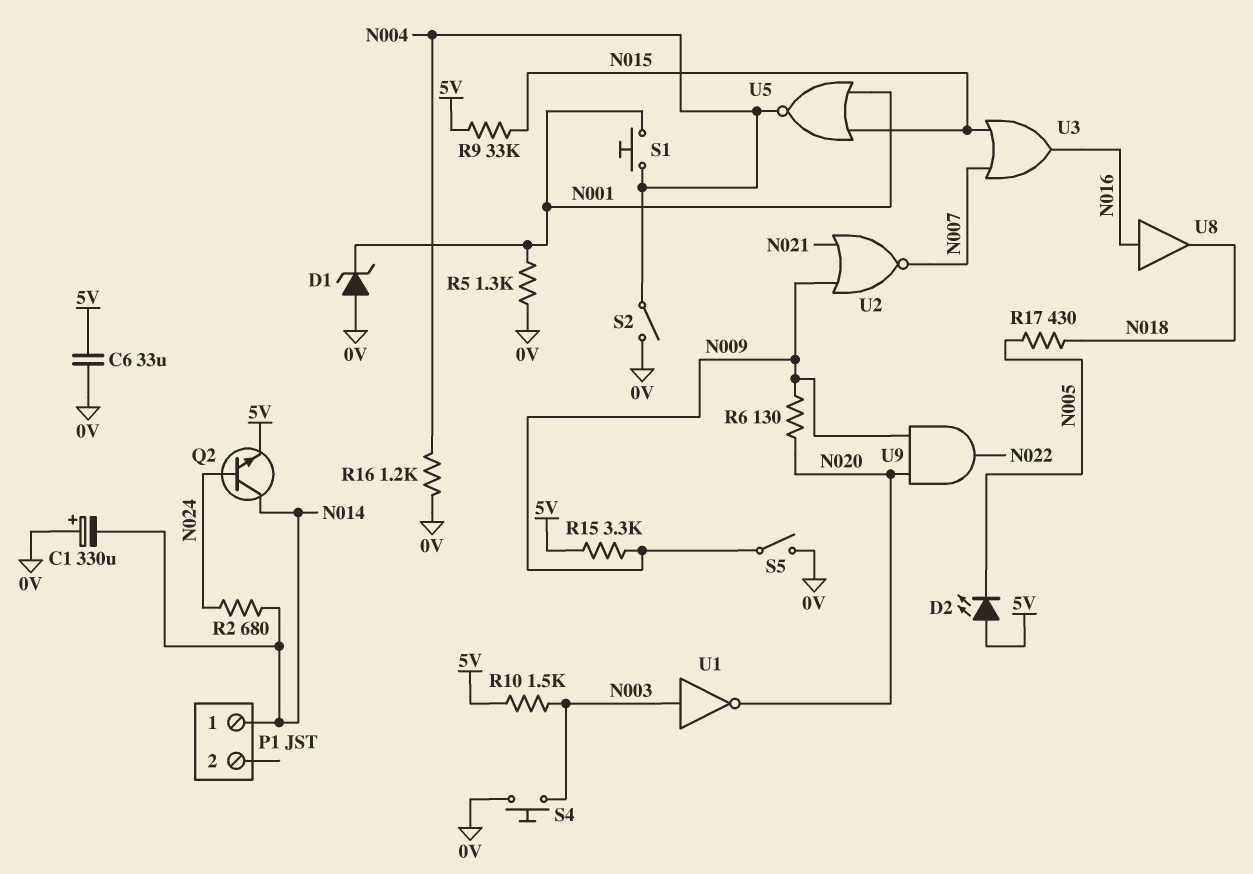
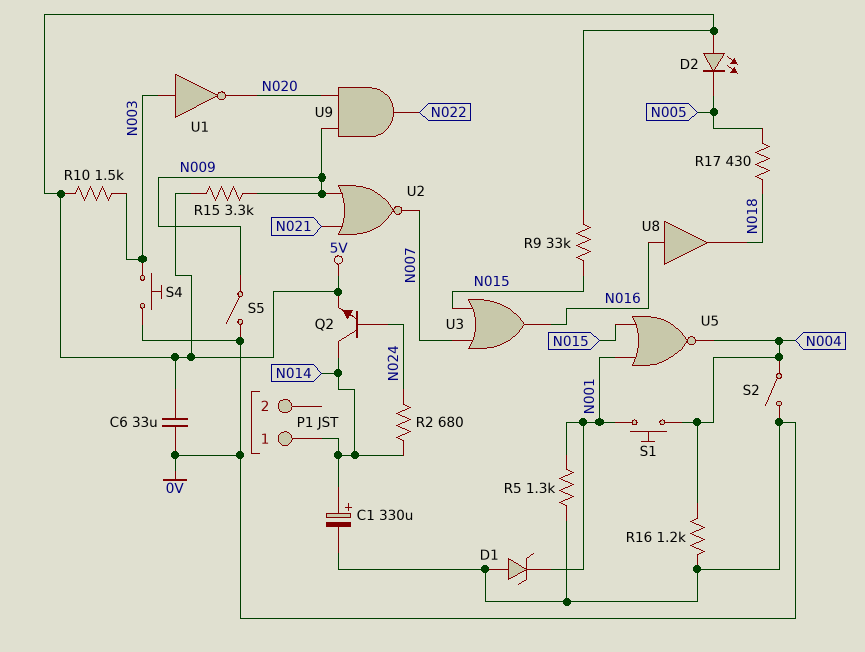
C1: 330uF (plus 0V, minus N014) -> 330uF (plus N014, minus 0V)
R6: 130 (N009, N020) -> none

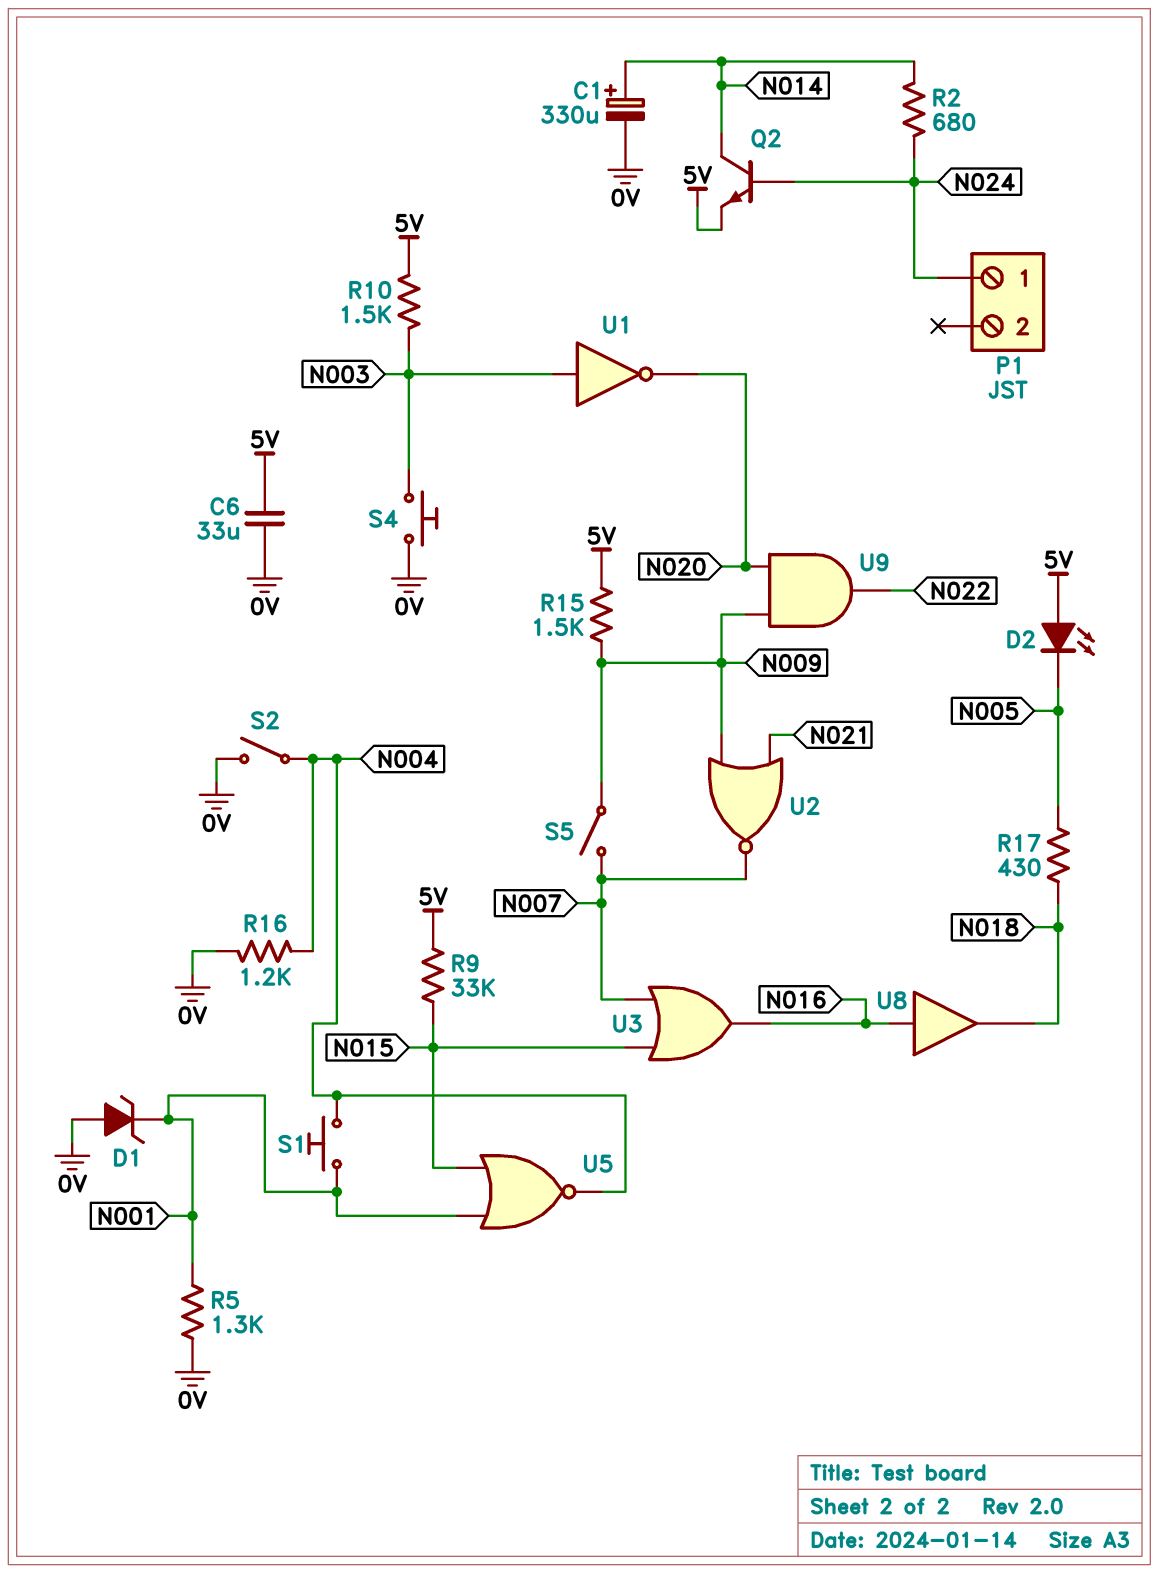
P1 pin 1: N014 -> N024
R15: 3.3k (5V, N009) -> 1.5k (5V, N009)
S5: switch (0V, N009) -> switch (N007, N009)

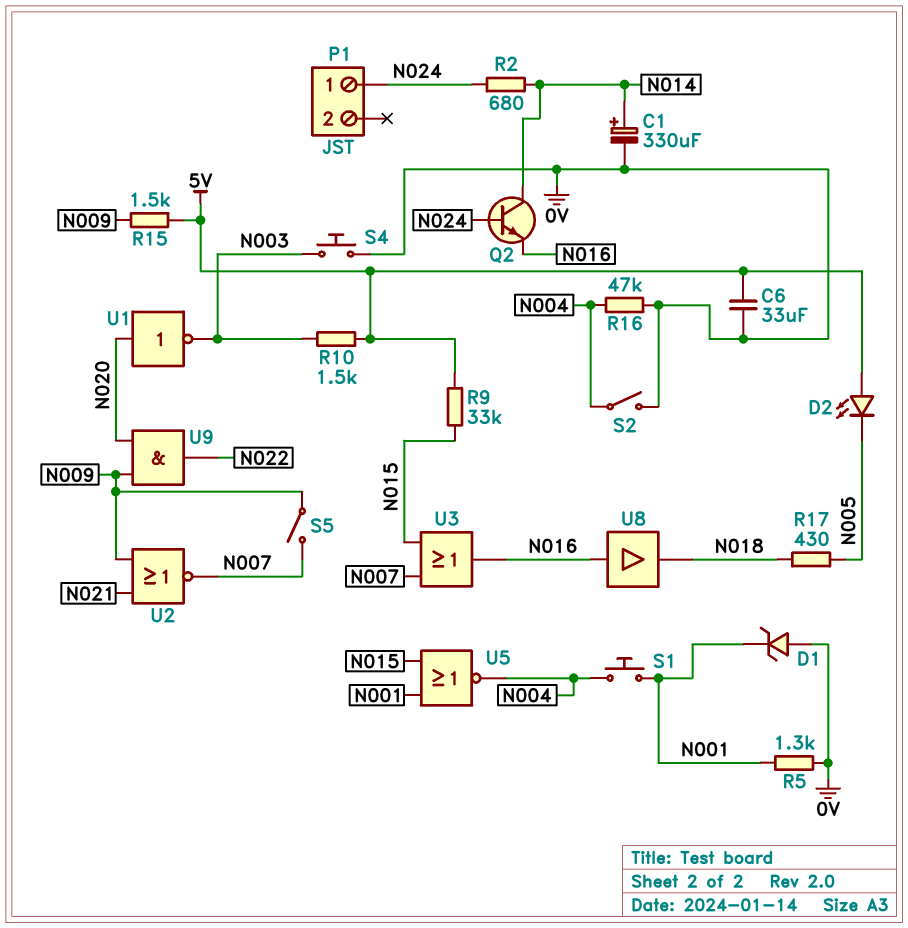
Q2: NPN (B N024, C N014, E 5V) -> NPN (B N024, C N014, E N016)
R16: 1.2k (0V, N004) -> 47k (0V, N004)
U1: NOT (in N003, out N020) -> NOT (in N020, out N003)

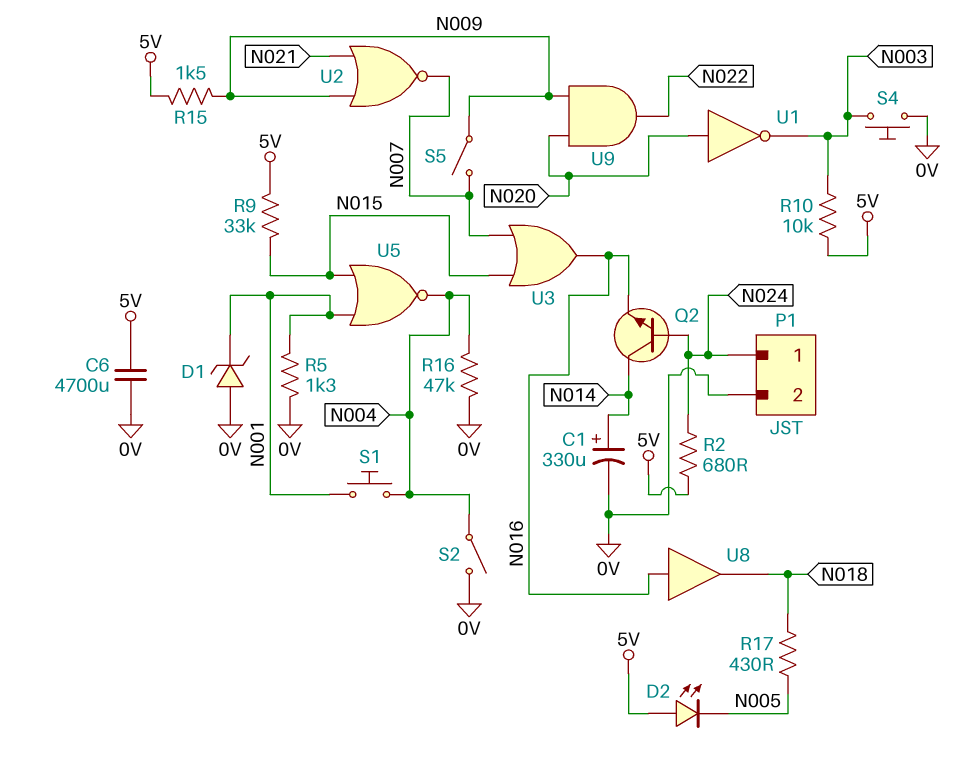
C6: 33uF (0V, 5V) -> 4700uF (0V, 5V)
P1 pin 2: none -> 0V
R2: 680 (N014, N024) -> 680 (5V, N024)
R10: 1.5k (5V, N003) -> 10k (5V, N003)

